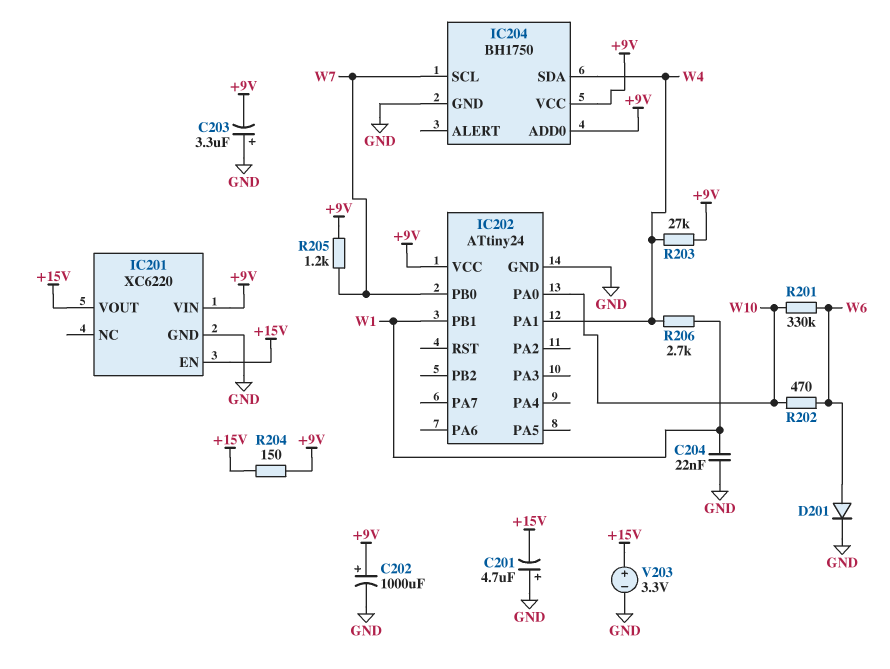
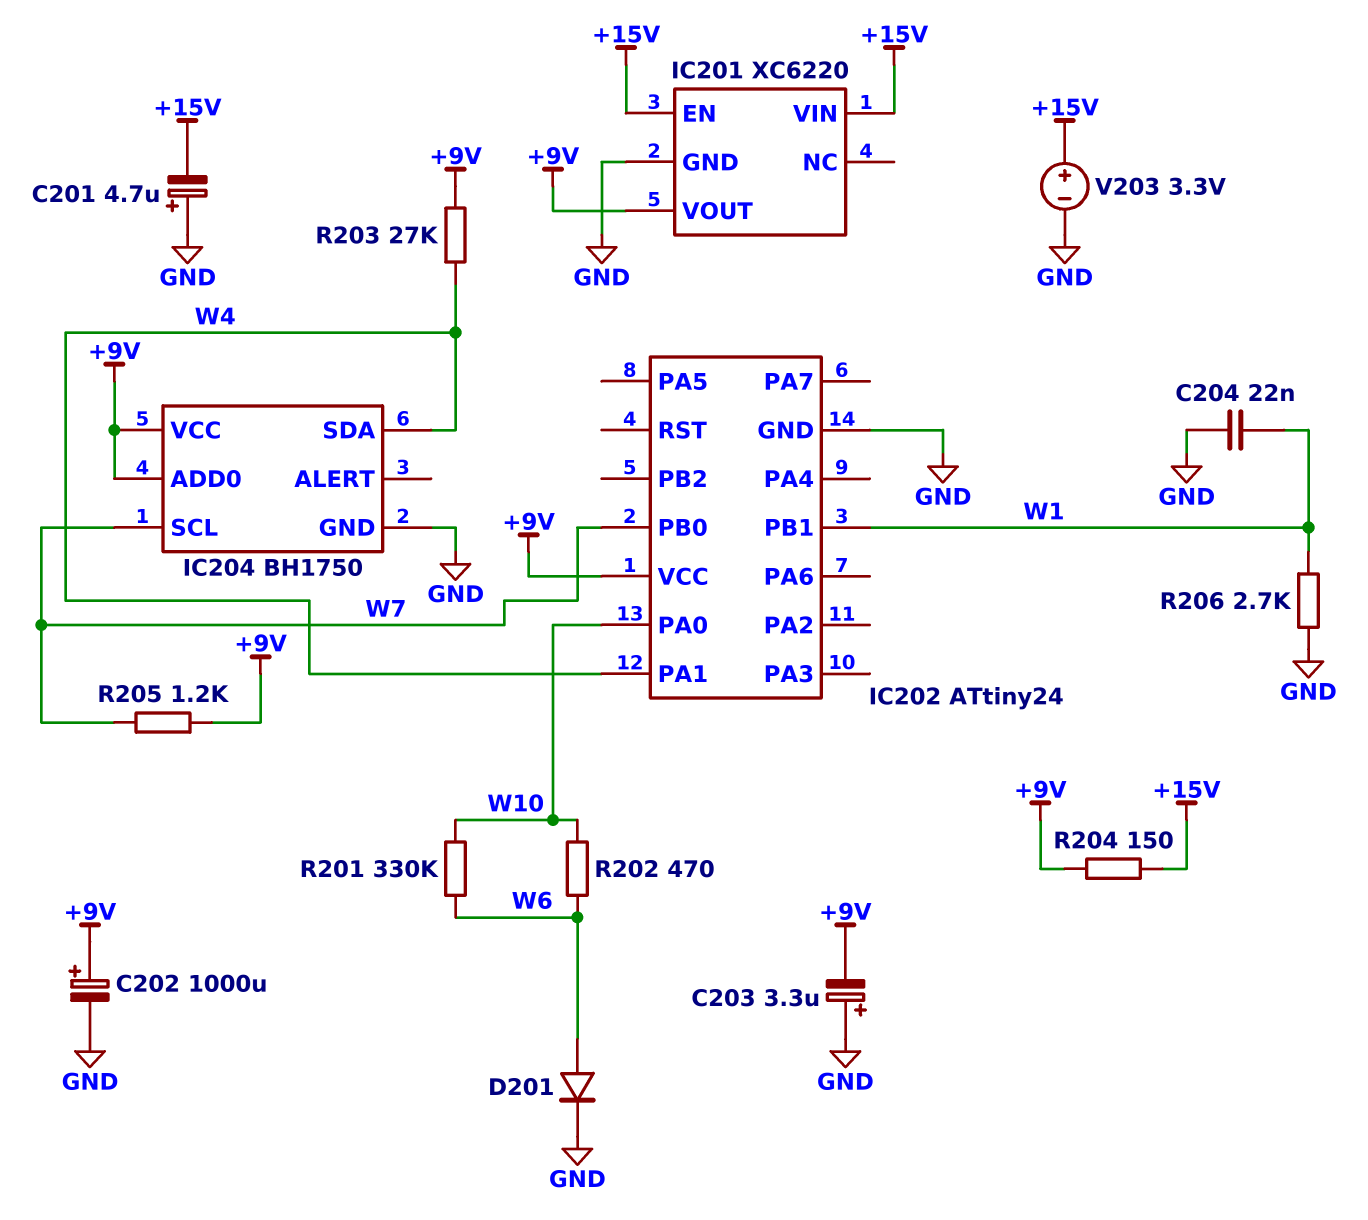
IC201 pin VIN: +9V -> +15V
IC201 pin VOUT: +15V -> +9V
R206: 2.7k (W1, W4) -> 2.7k (GND, W1)

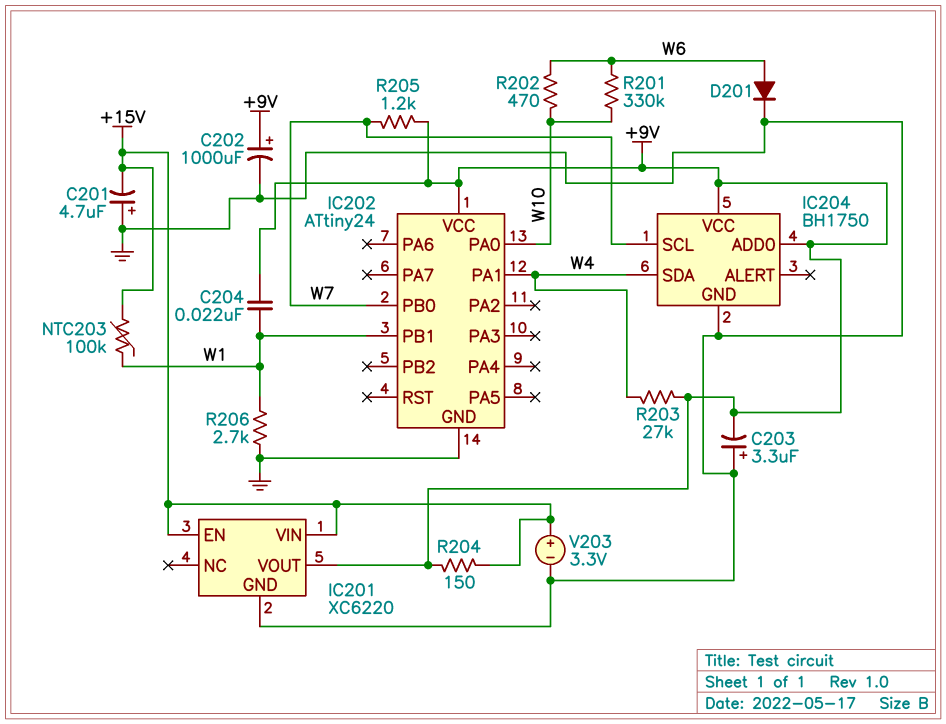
C204: 22nF (GND, W1) -> 22nF (+9V, W1)
NTC203: none -> 100k (+15V, W1)

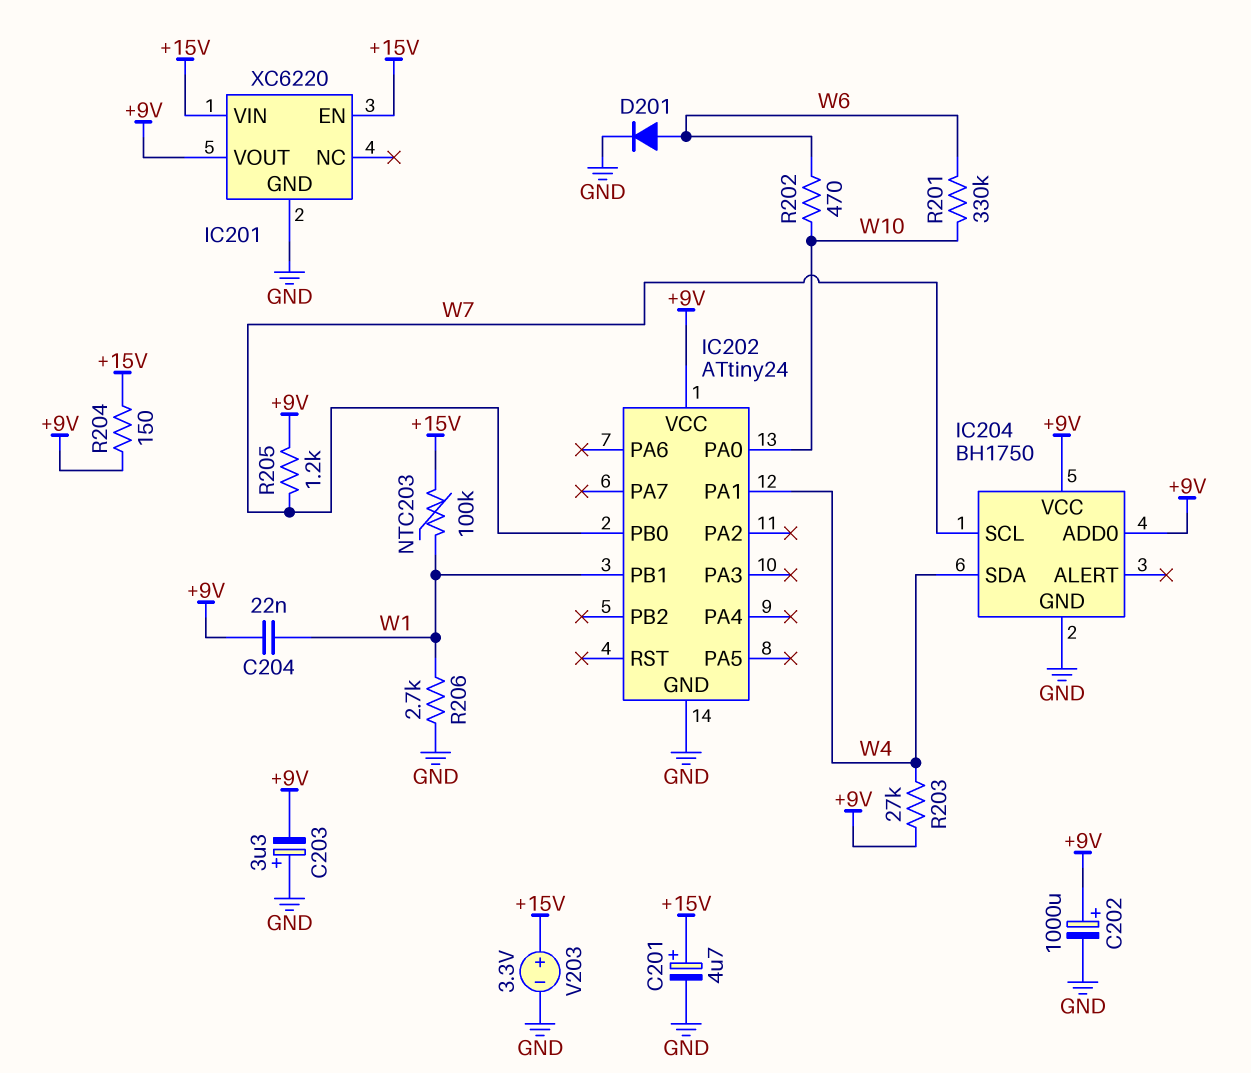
C201: 4.7uF (plus GND, minus +15V) -> 4.7uF (plus +15V, minus GND)

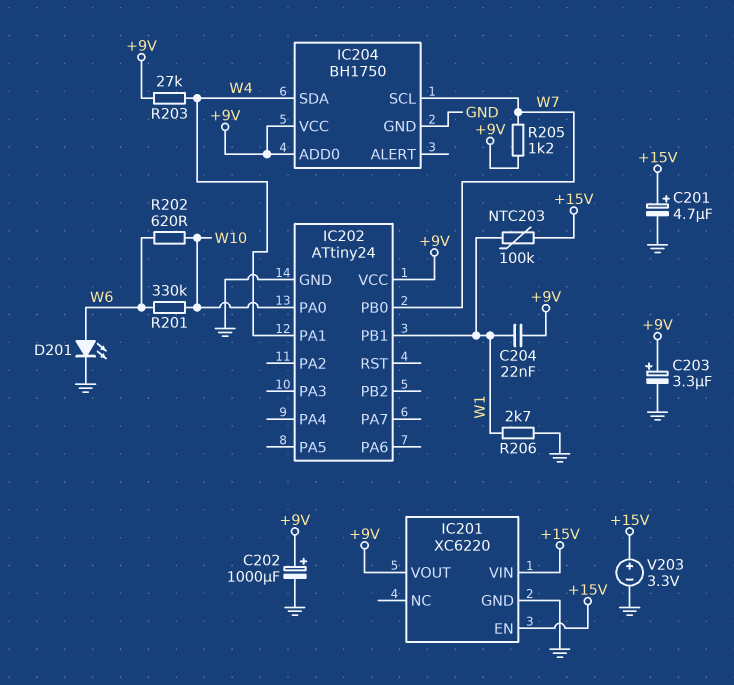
C203: 3.3uF (plus GND, minus +9V) -> 3.3uF (plus +9V, minus GND)
D201: diode (A W6, K GND) -> LED (A W6, K GND)
R202: 470 (W6, W10) -> 620 (W6, W10)
R204: 150 (+9V, +15V) -> none

